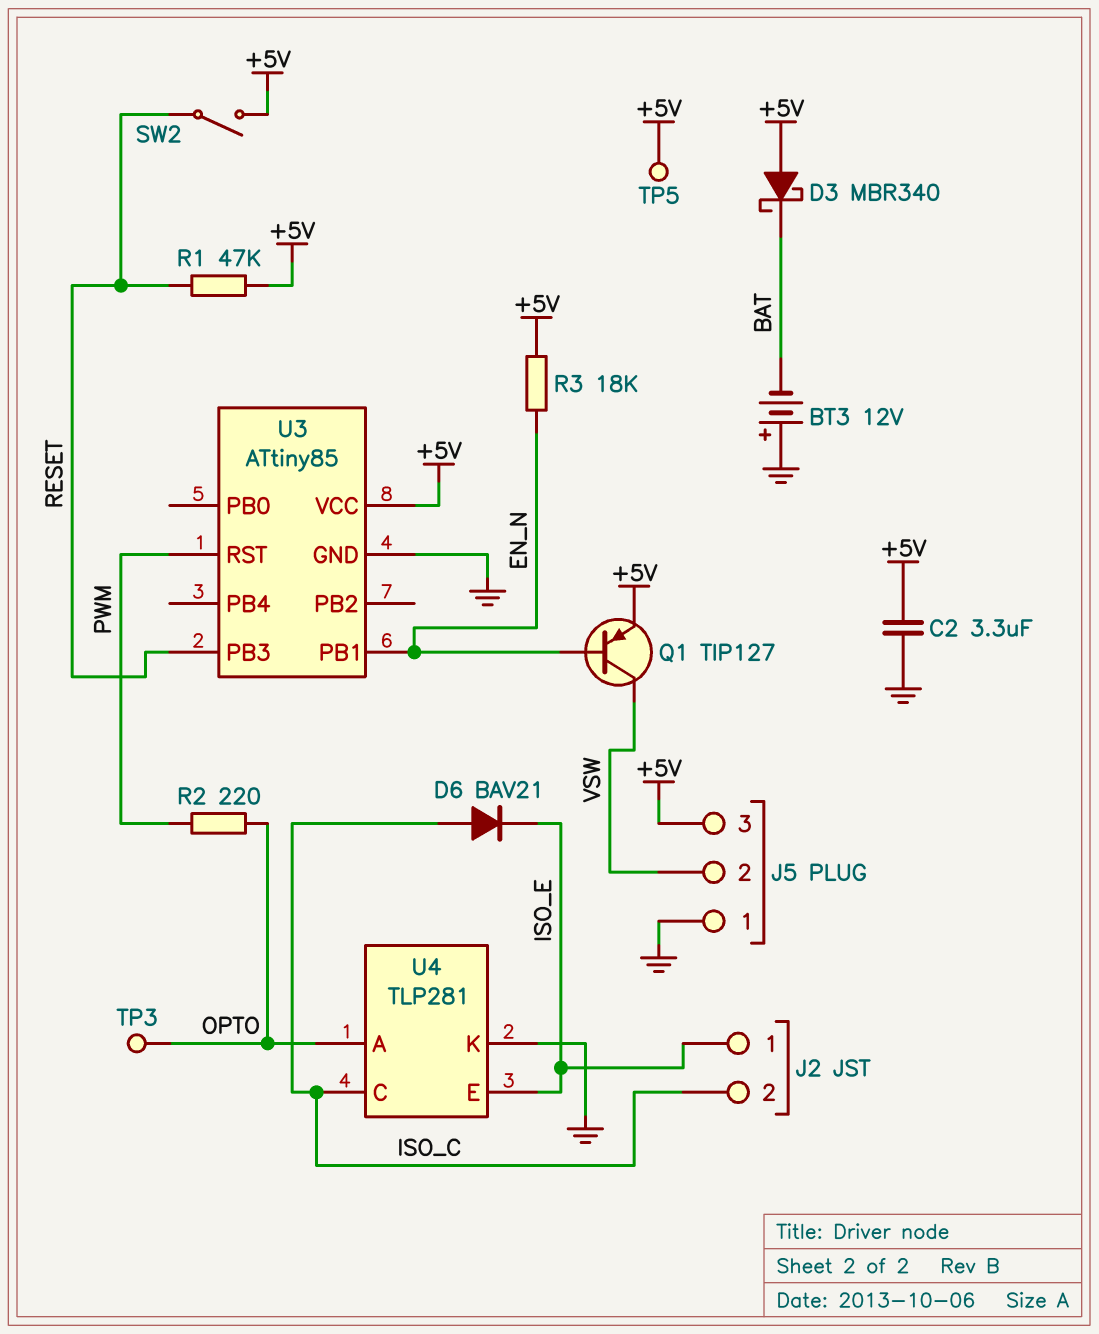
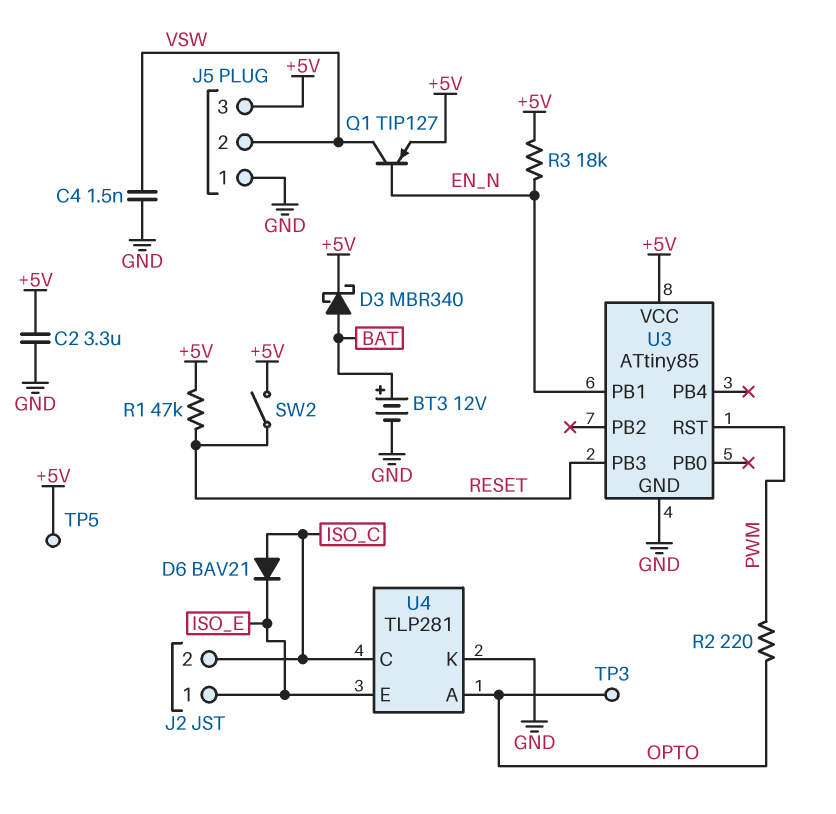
BT3: 12V (plus GND, minus BAT) -> 12V (plus BAT, minus GND)
C4: none -> 1.5nF (GND, VSW)
D3: schottky MBR340 (A +5V, K BAT) -> schottky MBR340 (A BAT, K +5V)

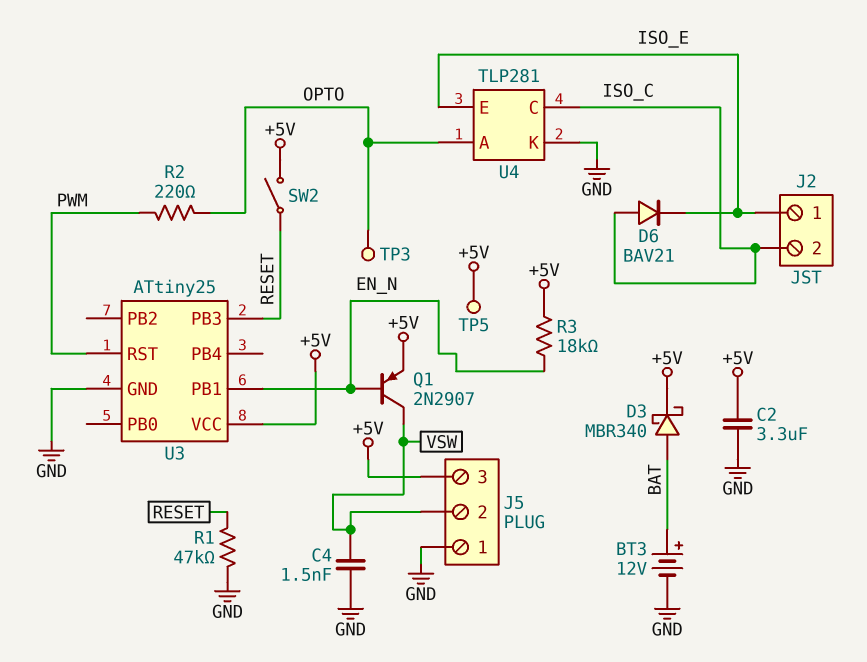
Q1: PNP TIP127 (B EN_N, C VSW, E +5V) -> PNP 2N2907 (B EN_N, C VSW, E +5V)
R1: 47k (+5V, RESET) -> 47k (GND, RESET)
U3: ATtiny85 -> ATtiny25

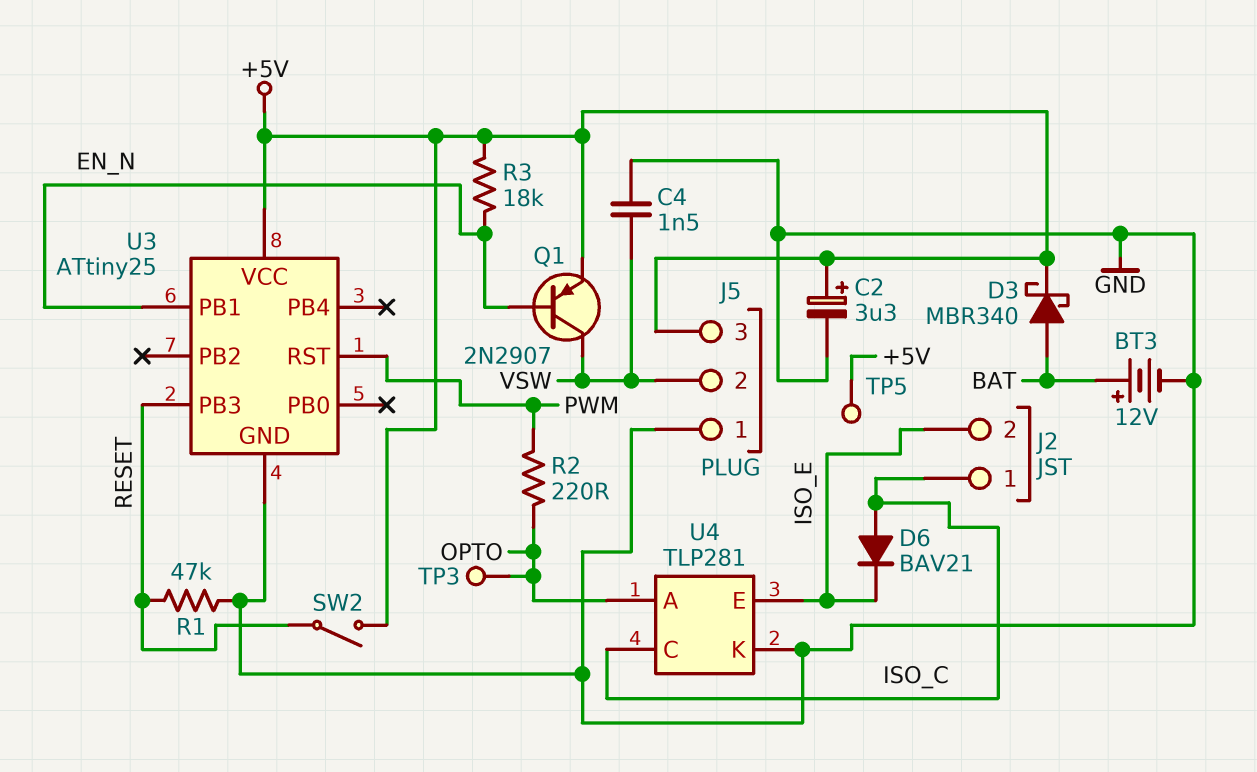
C2: 3.3uF (+5V, GND) -> 3.3uF (plus +5V, minus GND)
J2 pin 1: ISO_E -> ISO_C
J2 pin 2: ISO_C -> ISO_E

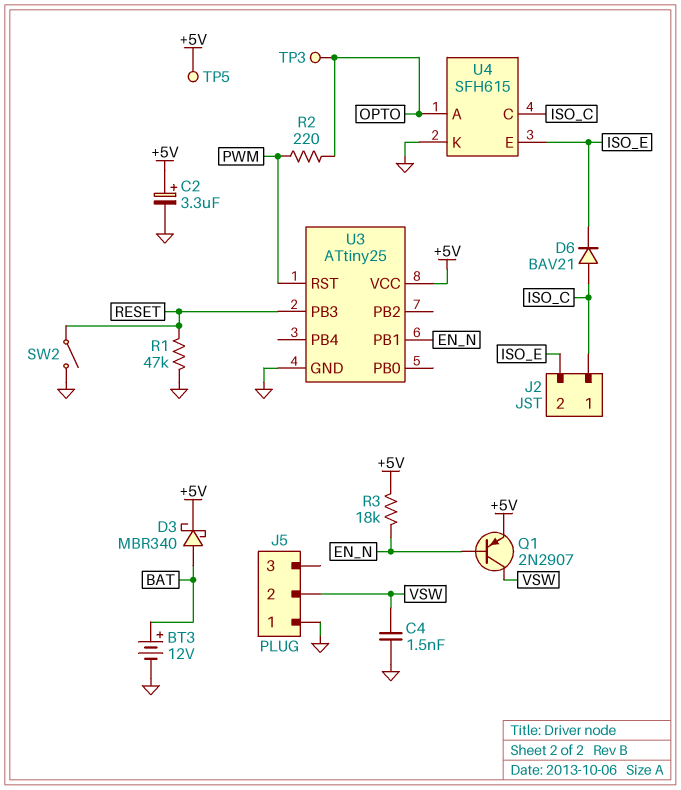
J5 pin 3: +5V -> none
SW2: switch (+5V, RESET) -> switch (GND, RESET)
U4: TLP281 -> SFH615

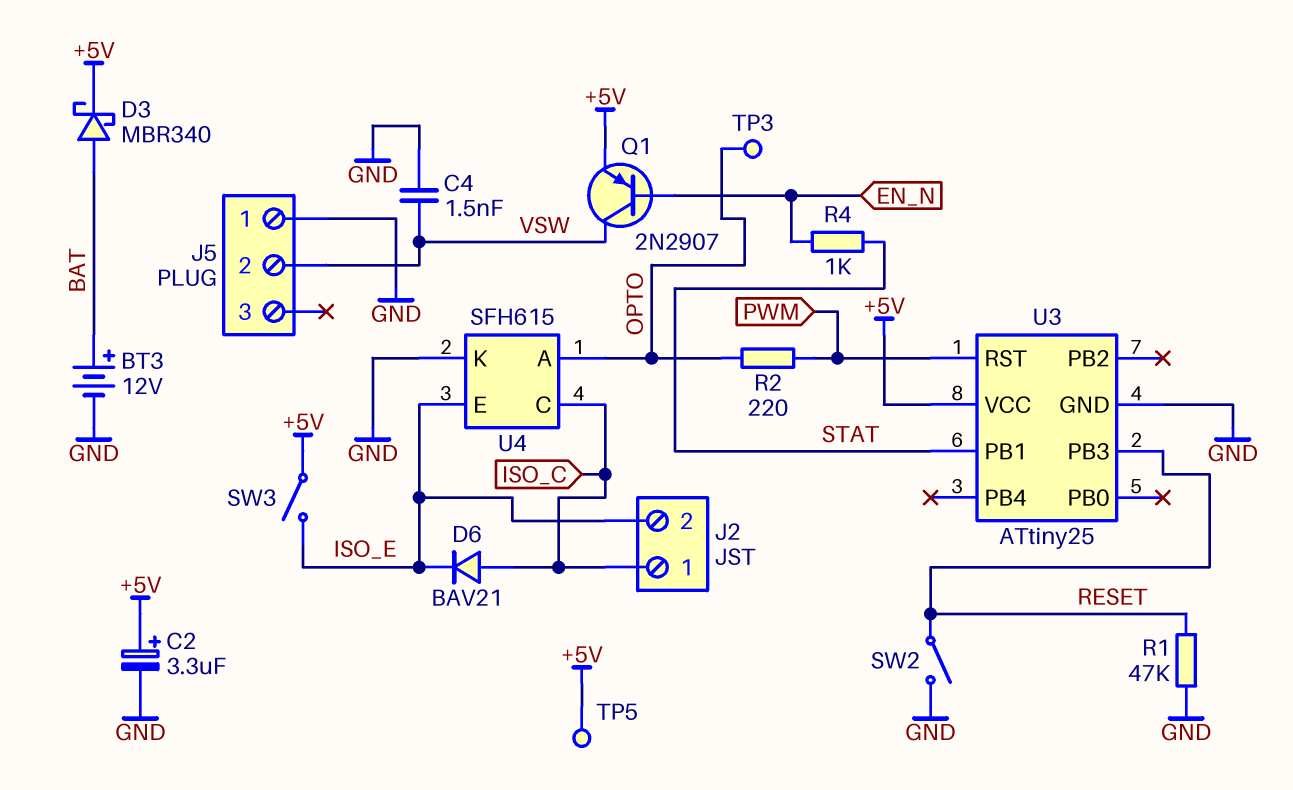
R3: 18k (+5V, EN_N) -> none
R4: none -> 1k (EN_N, STAT)
SW3: none -> switch (+5V, ISO_E)
U3 pin PB1: EN_N -> STAT

